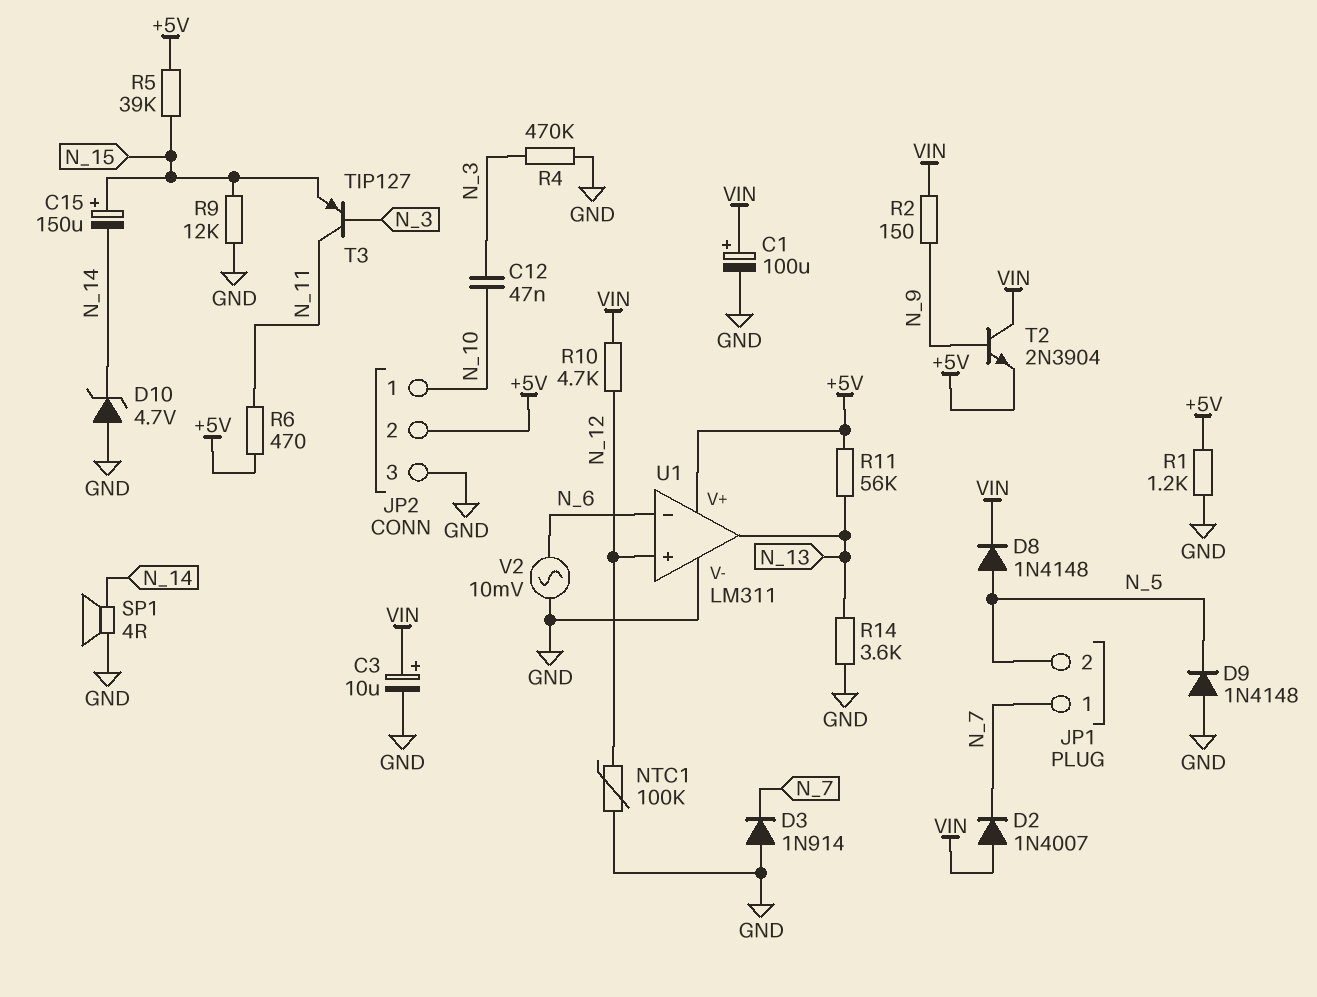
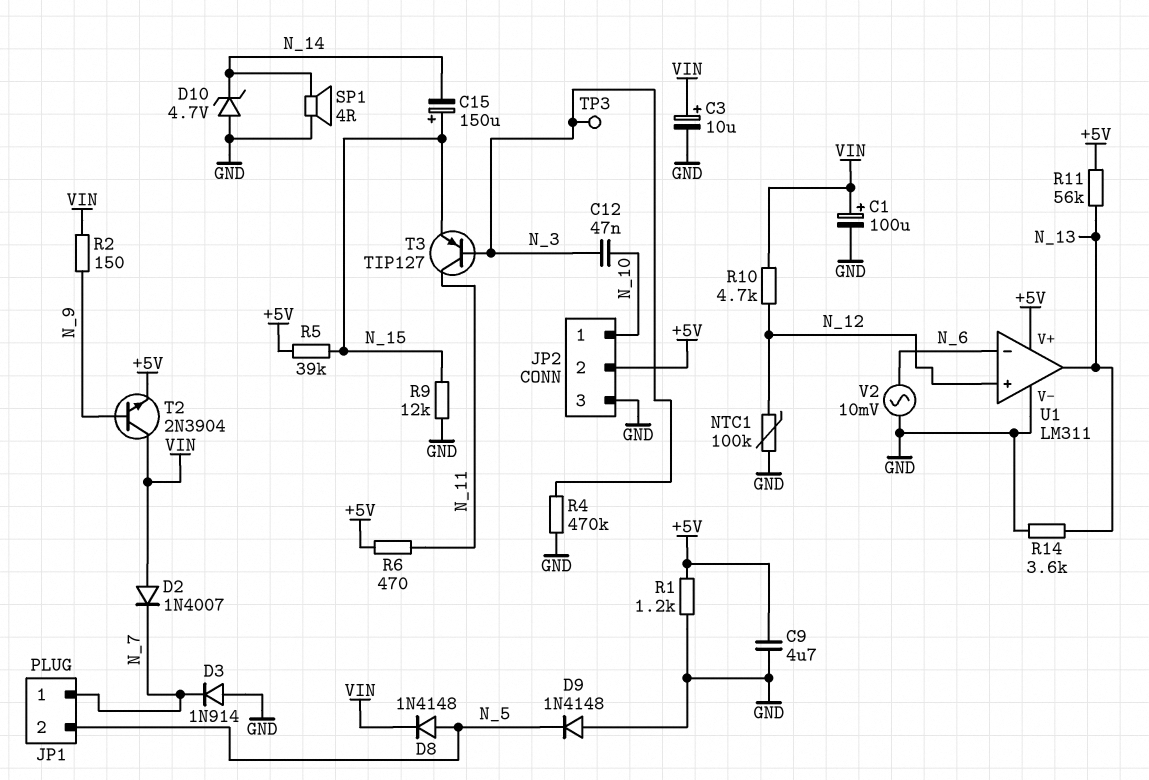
C9: none -> 4.7uF (+5V, GND)
TP3: none -> test point (N_3)

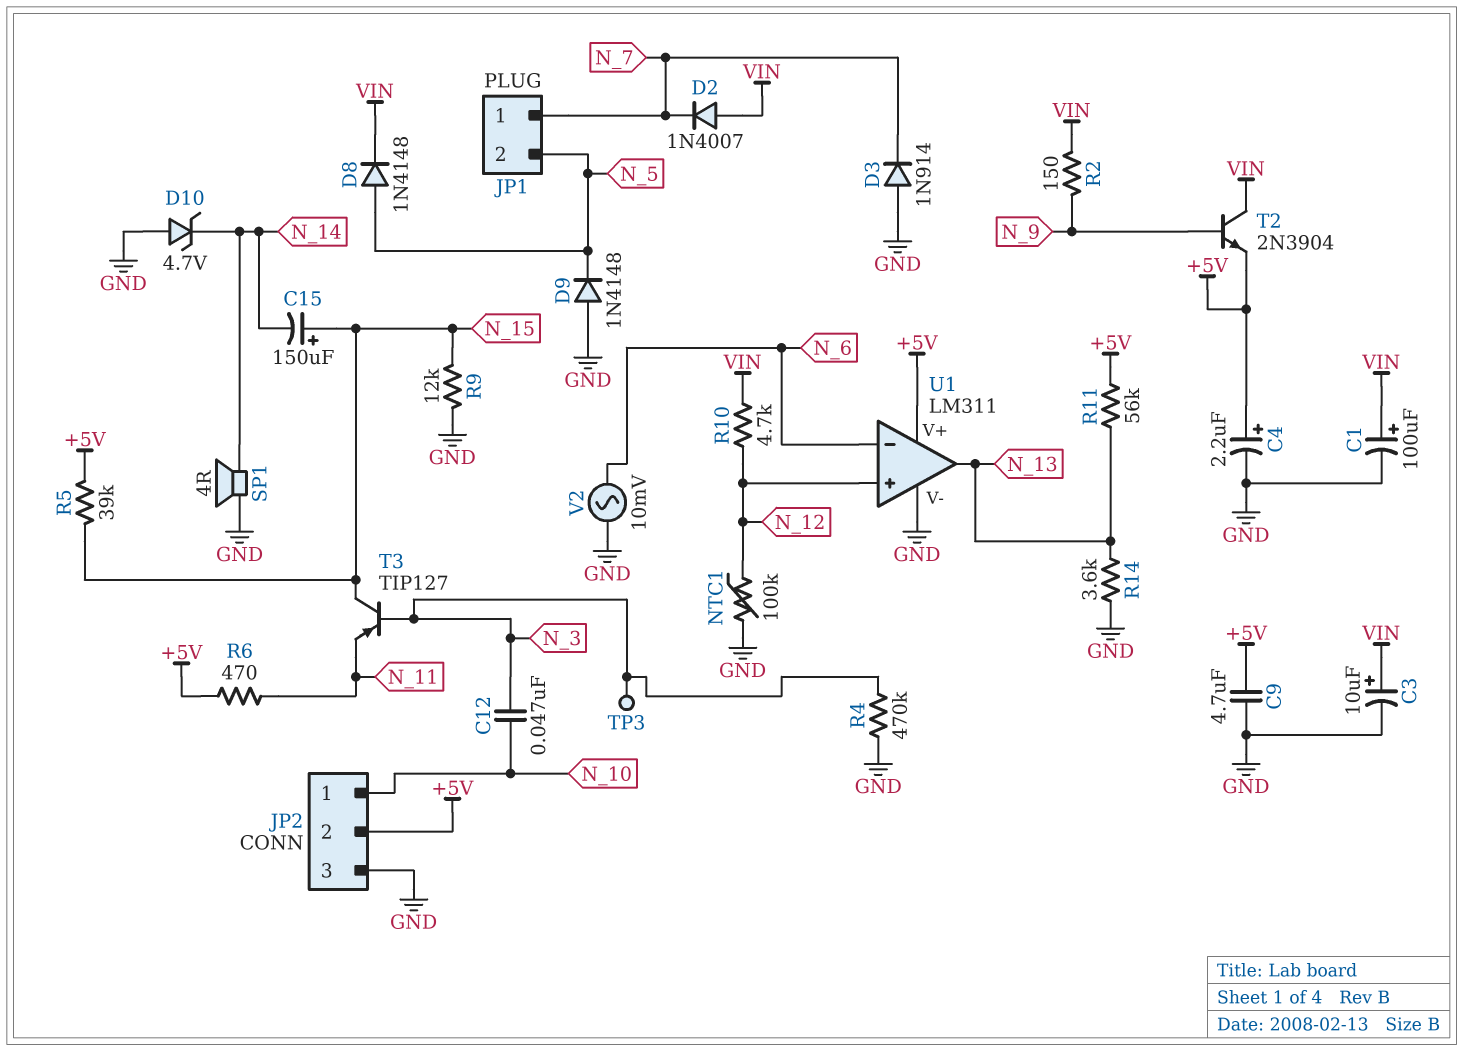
C4: none -> 2.2uF (plus +5V, minus GND)
R1: 1.2k (+5V, GND) -> none
T3: PNP TIP127 (B N_3, C N_11, E N_15) -> PNP TIP127 (B N_3, C N_15, E N_11)

